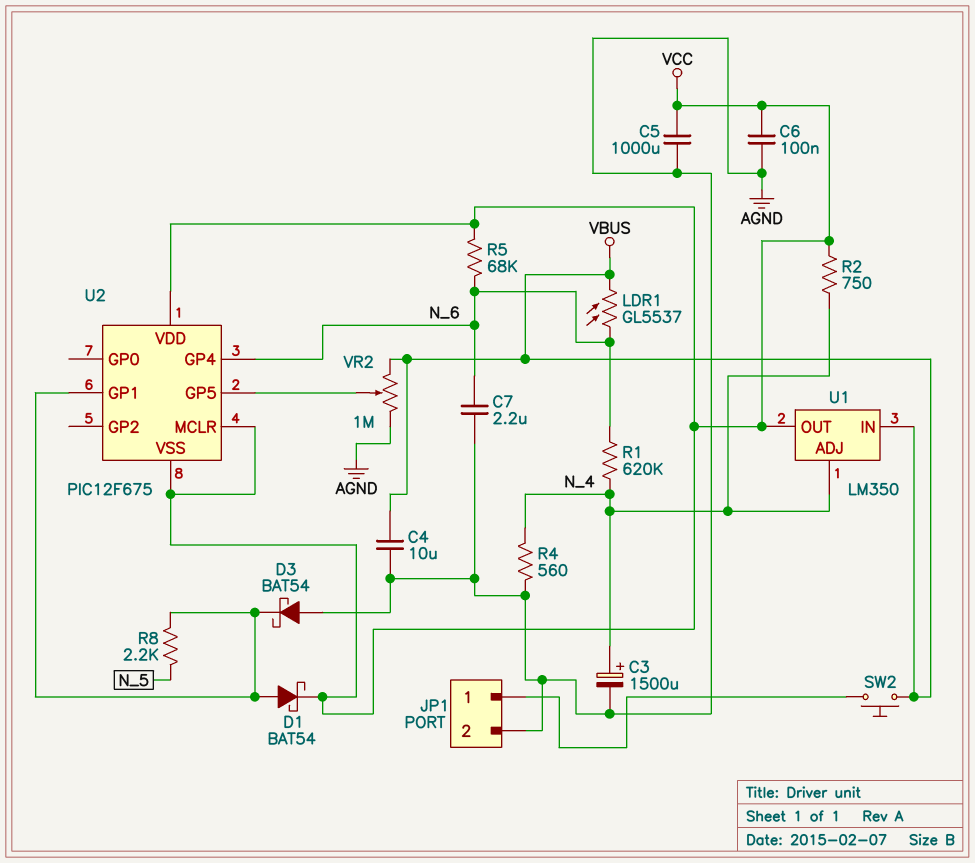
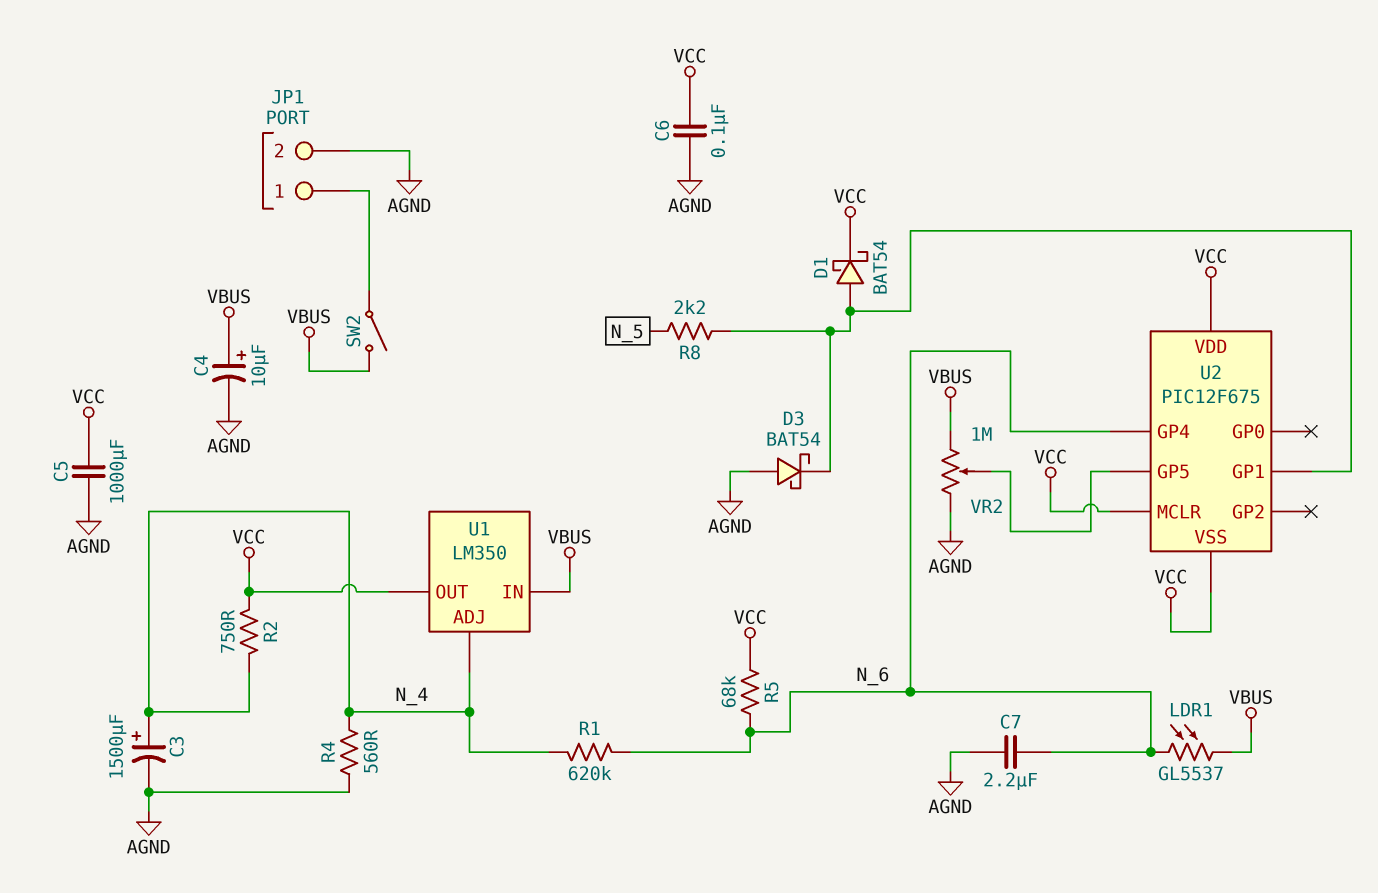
C4: 10uF (AGND, VBUS) -> 10uF (plus VBUS, minus AGND)
SW2: button (JP1/1, VBUS) -> switch (JP1/1, VBUS)

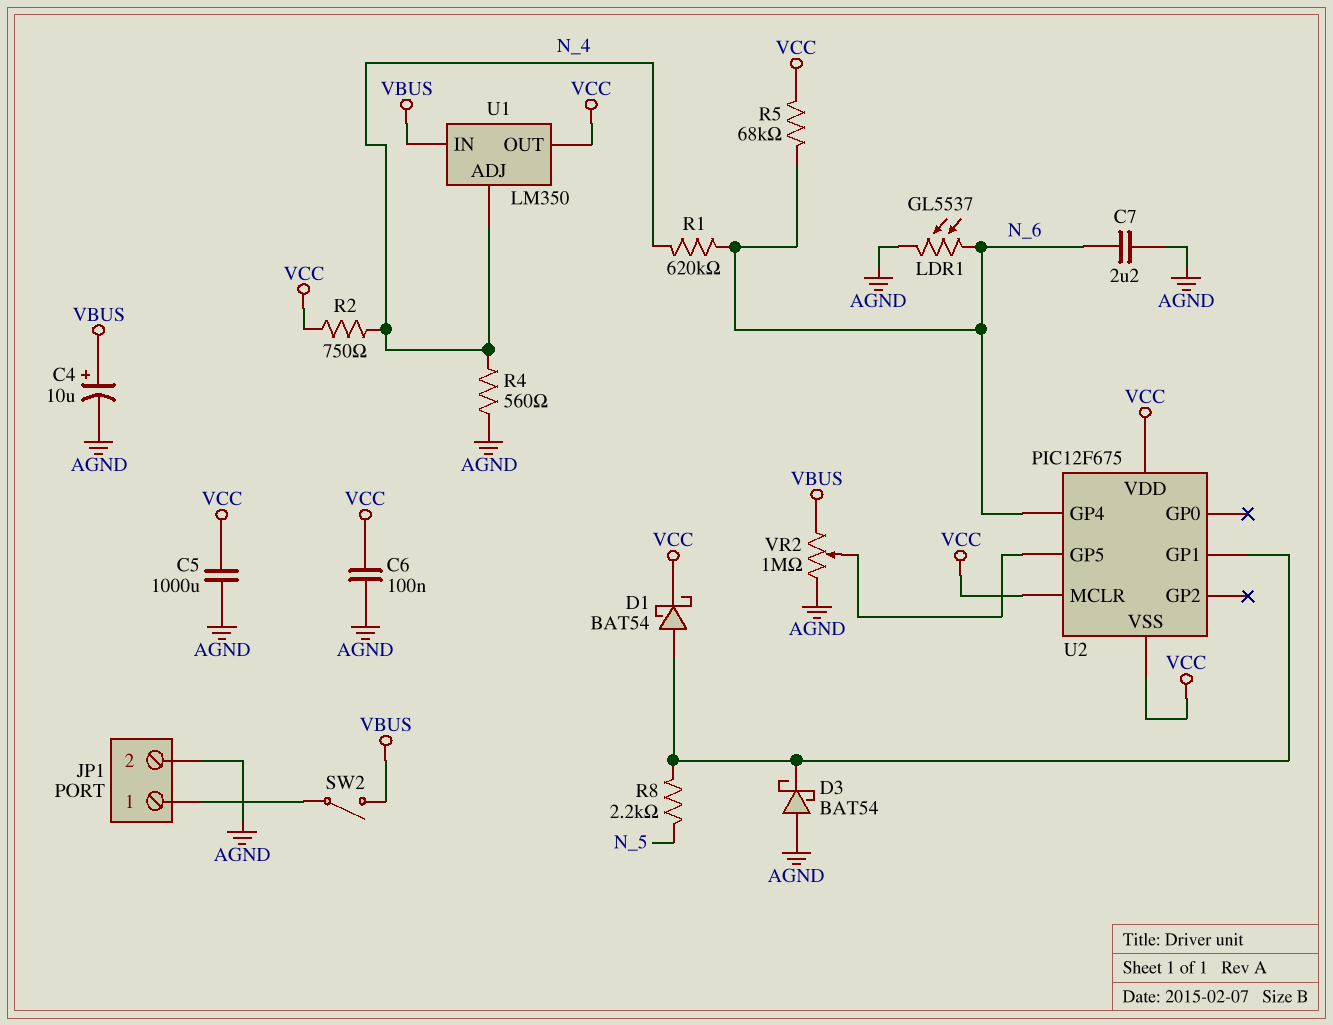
C3: 1500uF (plus N_4, minus AGND) -> none
LDR1: GL5537 (N_6, VBUS) -> GL5537 (AGND, N_6)

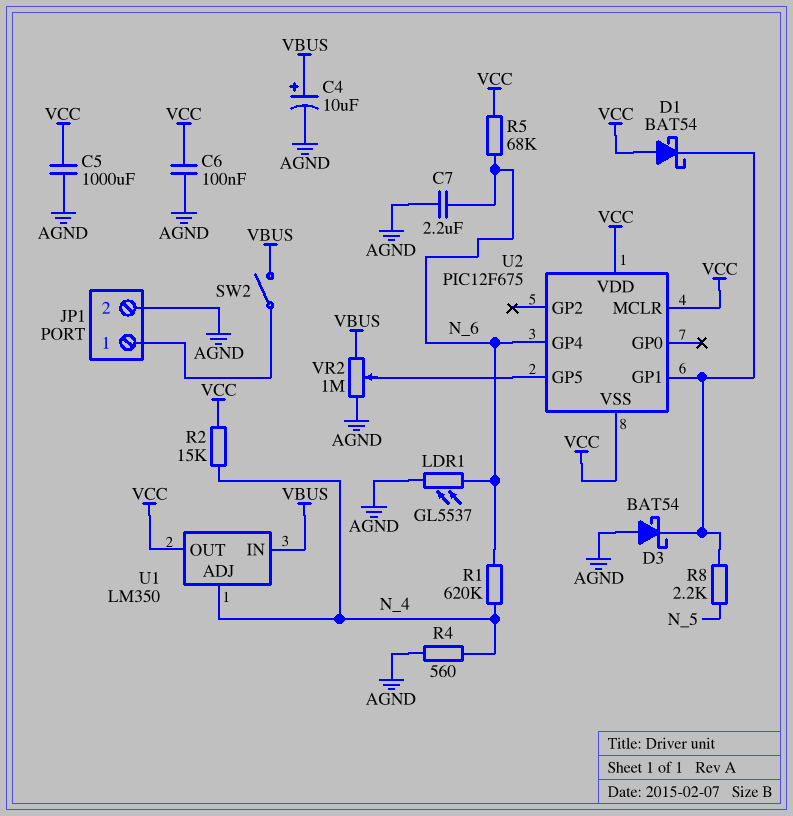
D1: schottky BAT54 (A U2/GP1, K VCC) -> schottky BAT54 (A VCC, K U2/GP1)
R2: 750 (N_4, VCC) -> 15k (N_4, VCC)

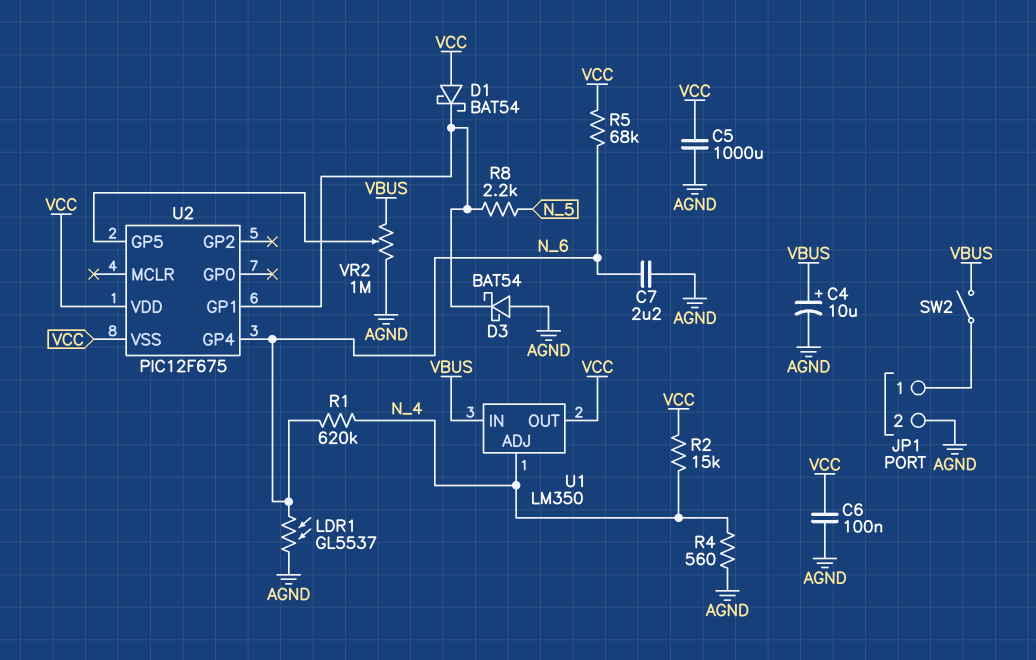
U2 pin MCLR: VCC -> none

